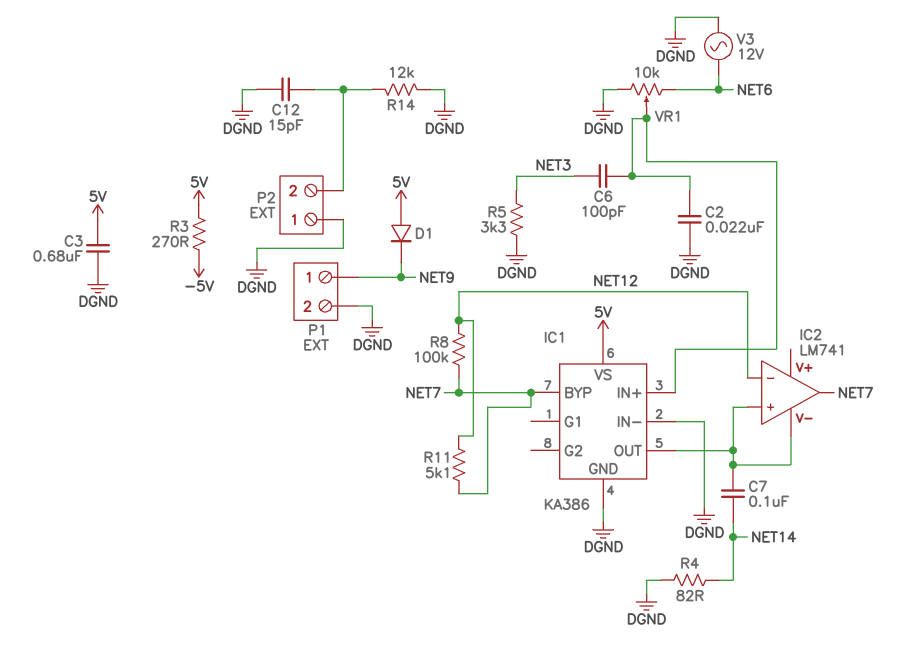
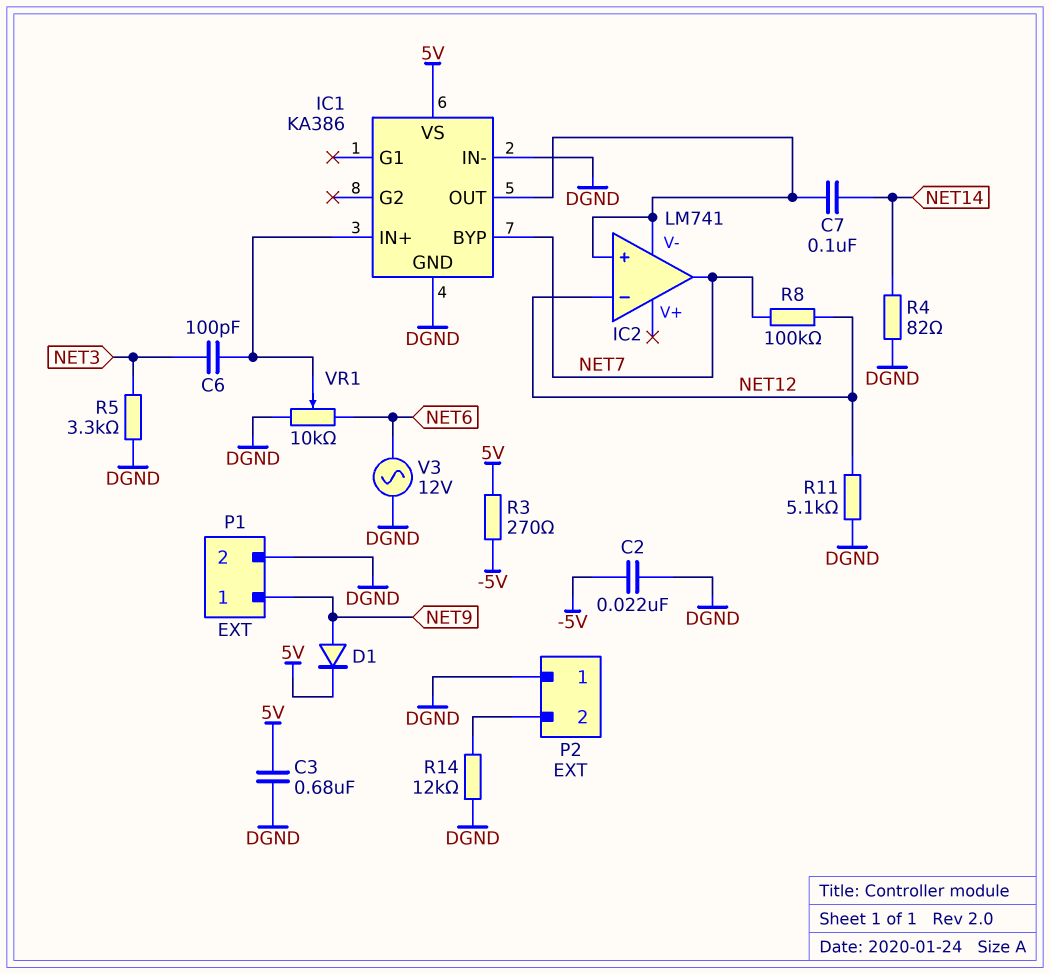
C2: 22nF (DGND, IC1/IN+) -> 22nF (-5V, DGND)
C12: 15pF (DGND, P2/2) -> none
D1: diode (A 5V, K NET9) -> diode (A NET9, K 5V)
R11: 5.1k (NET7, NET12) -> 5.1k (DGND, NET12)

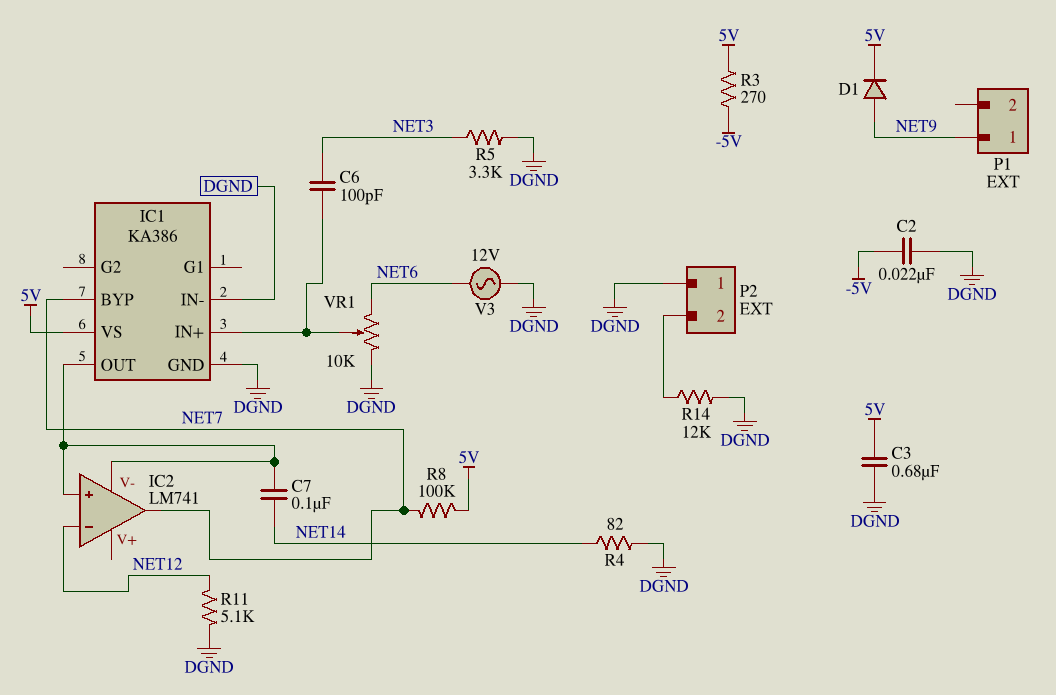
P1 pin 2: DGND -> none
R8: 100k (NET7, NET12) -> 100k (5V, NET7)

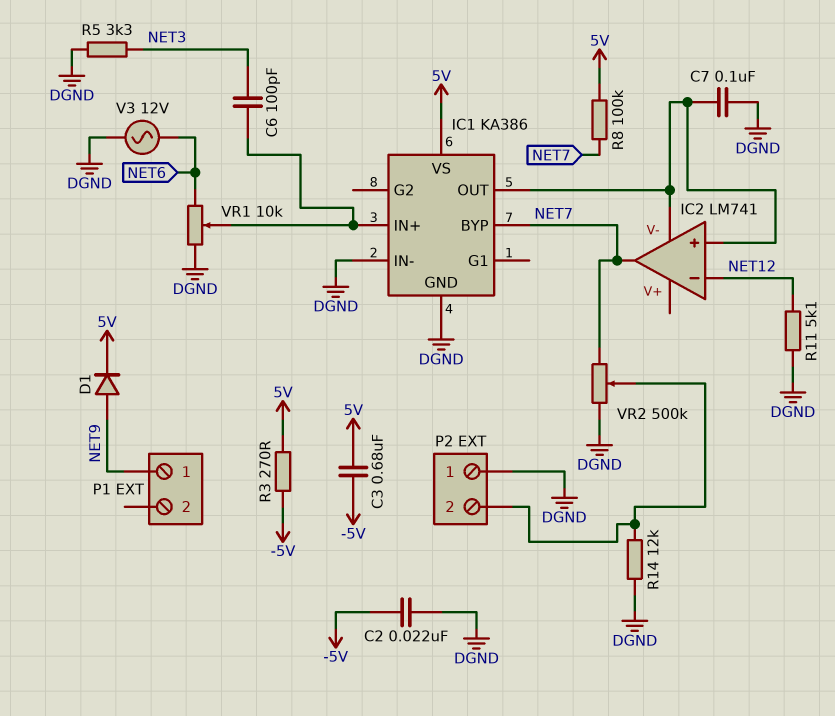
C3: 680nF (5V, DGND) -> 680nF (-5V, 5V)
C7: 100nF (IC1/OUT, NET14) -> 100nF (DGND, IC1/OUT)
R4: 82 (DGND, NET14) -> none
VR2: none -> 500k (DGND, NET7, wiper P2/2)

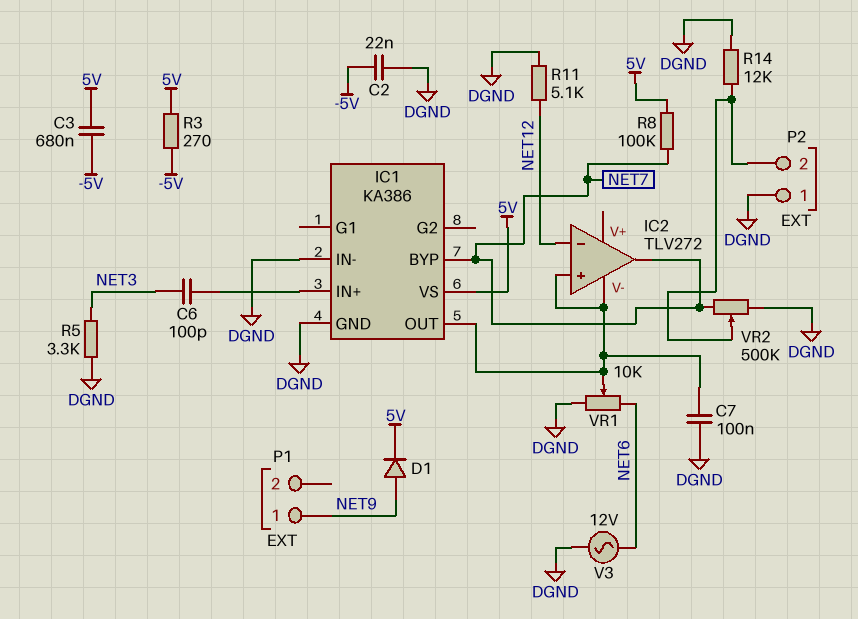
IC2: LM741 -> TLV272
VR1: 10k (DGND, NET6, wiper IC1/IN+) -> 10k (DGND, NET6, wiper IC1/OUT)

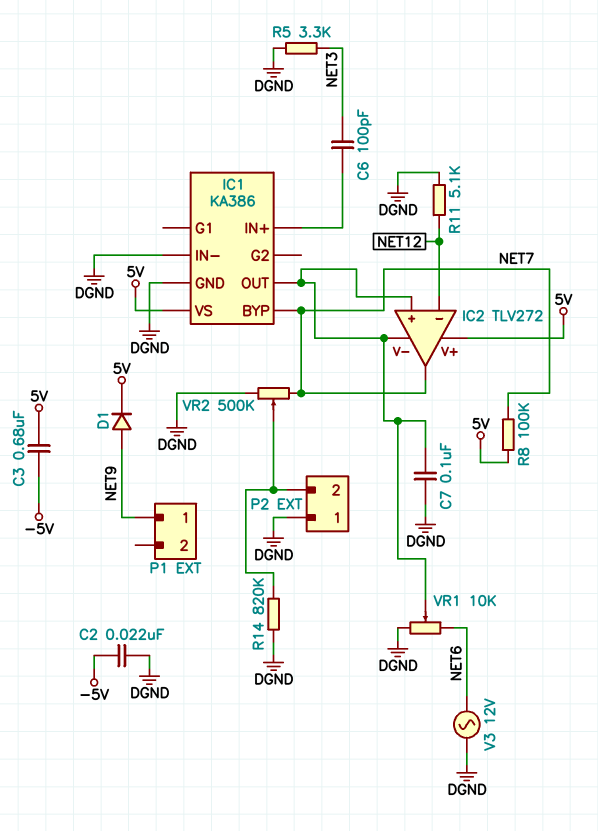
IC2 pin V+: none -> 5V
R3: 270 (-5V, 5V) -> none
R14: 12k (DGND, P2/2) -> 820k (DGND, P2/2)

